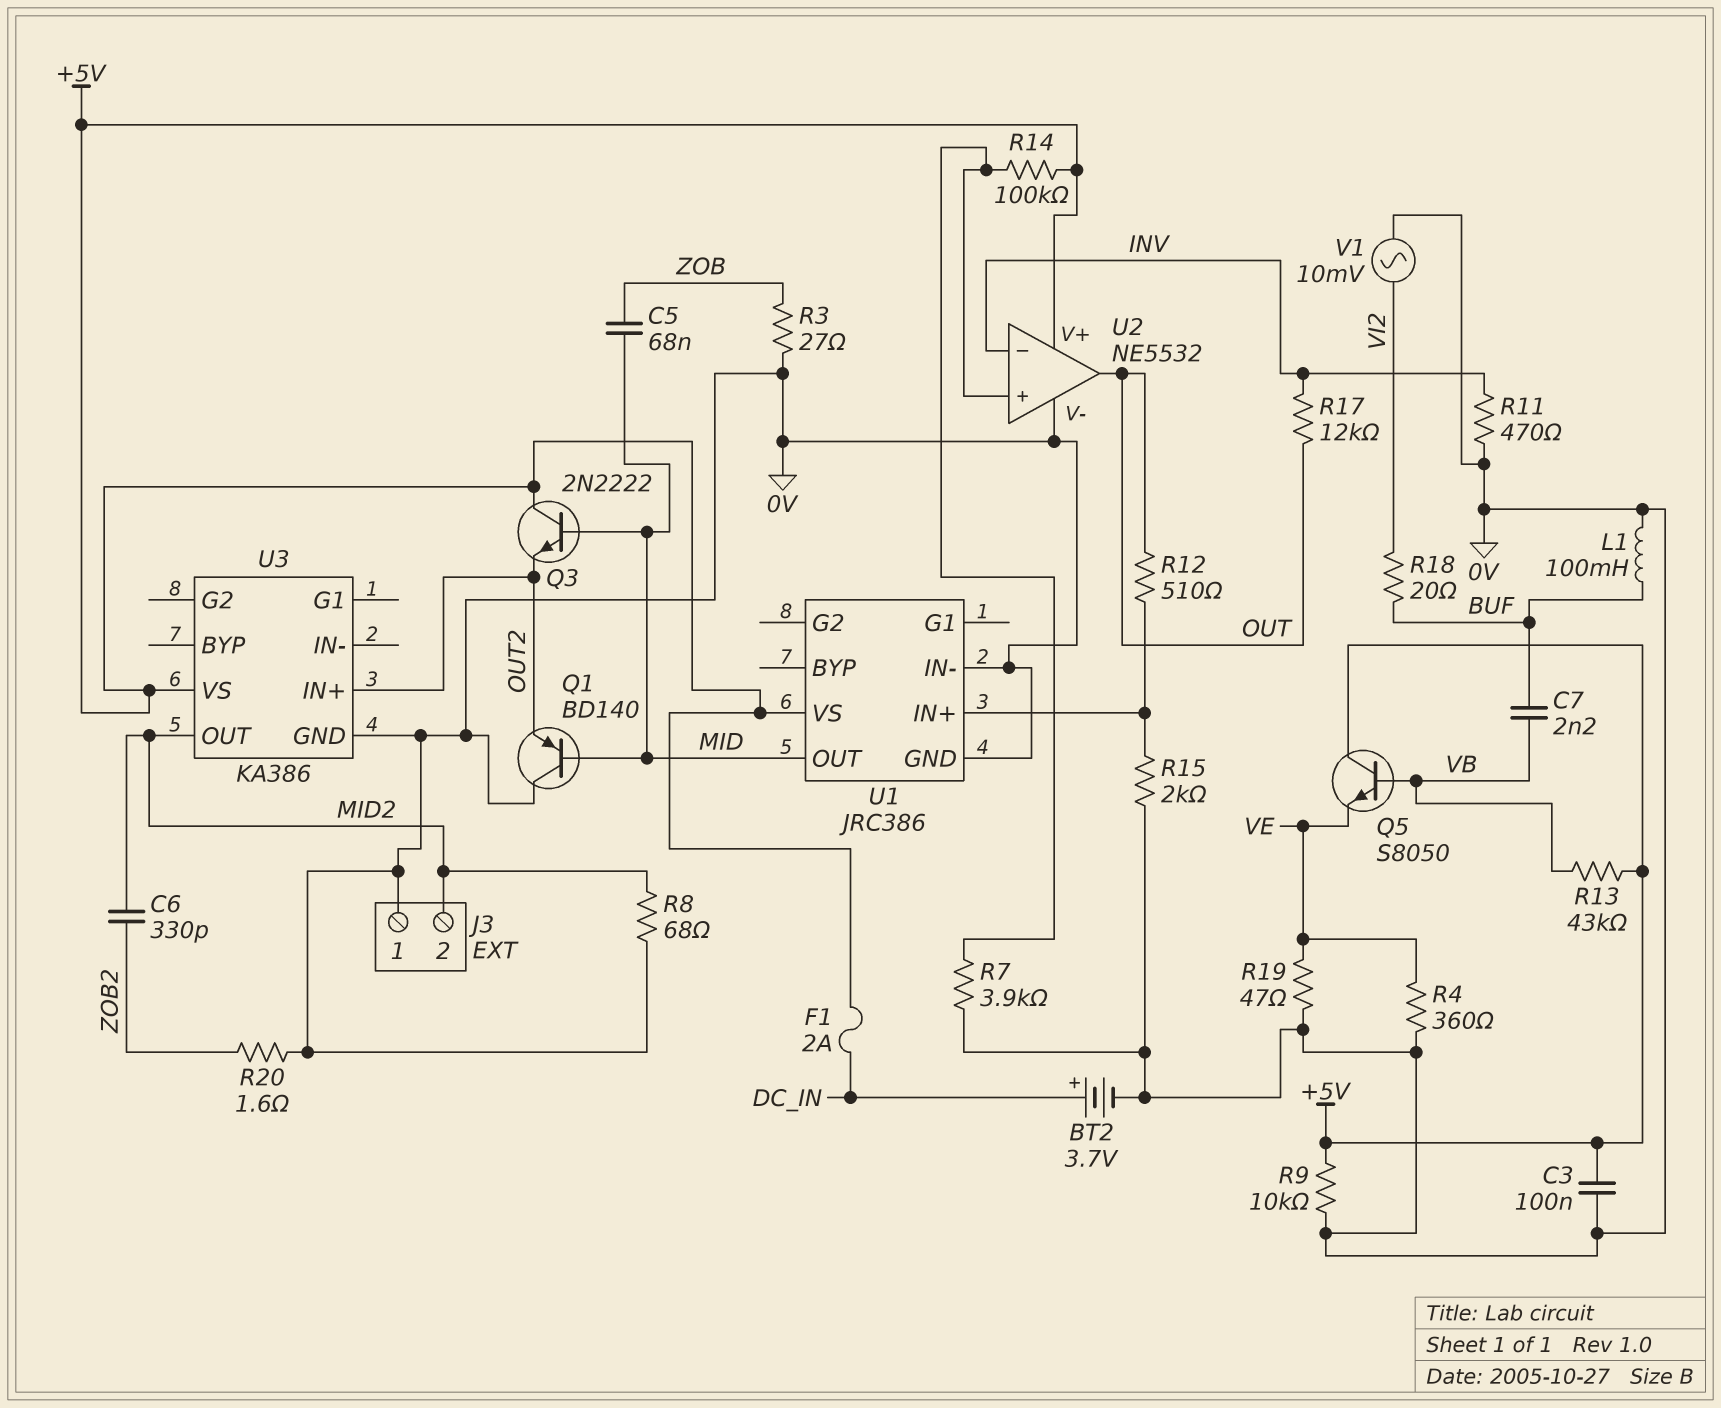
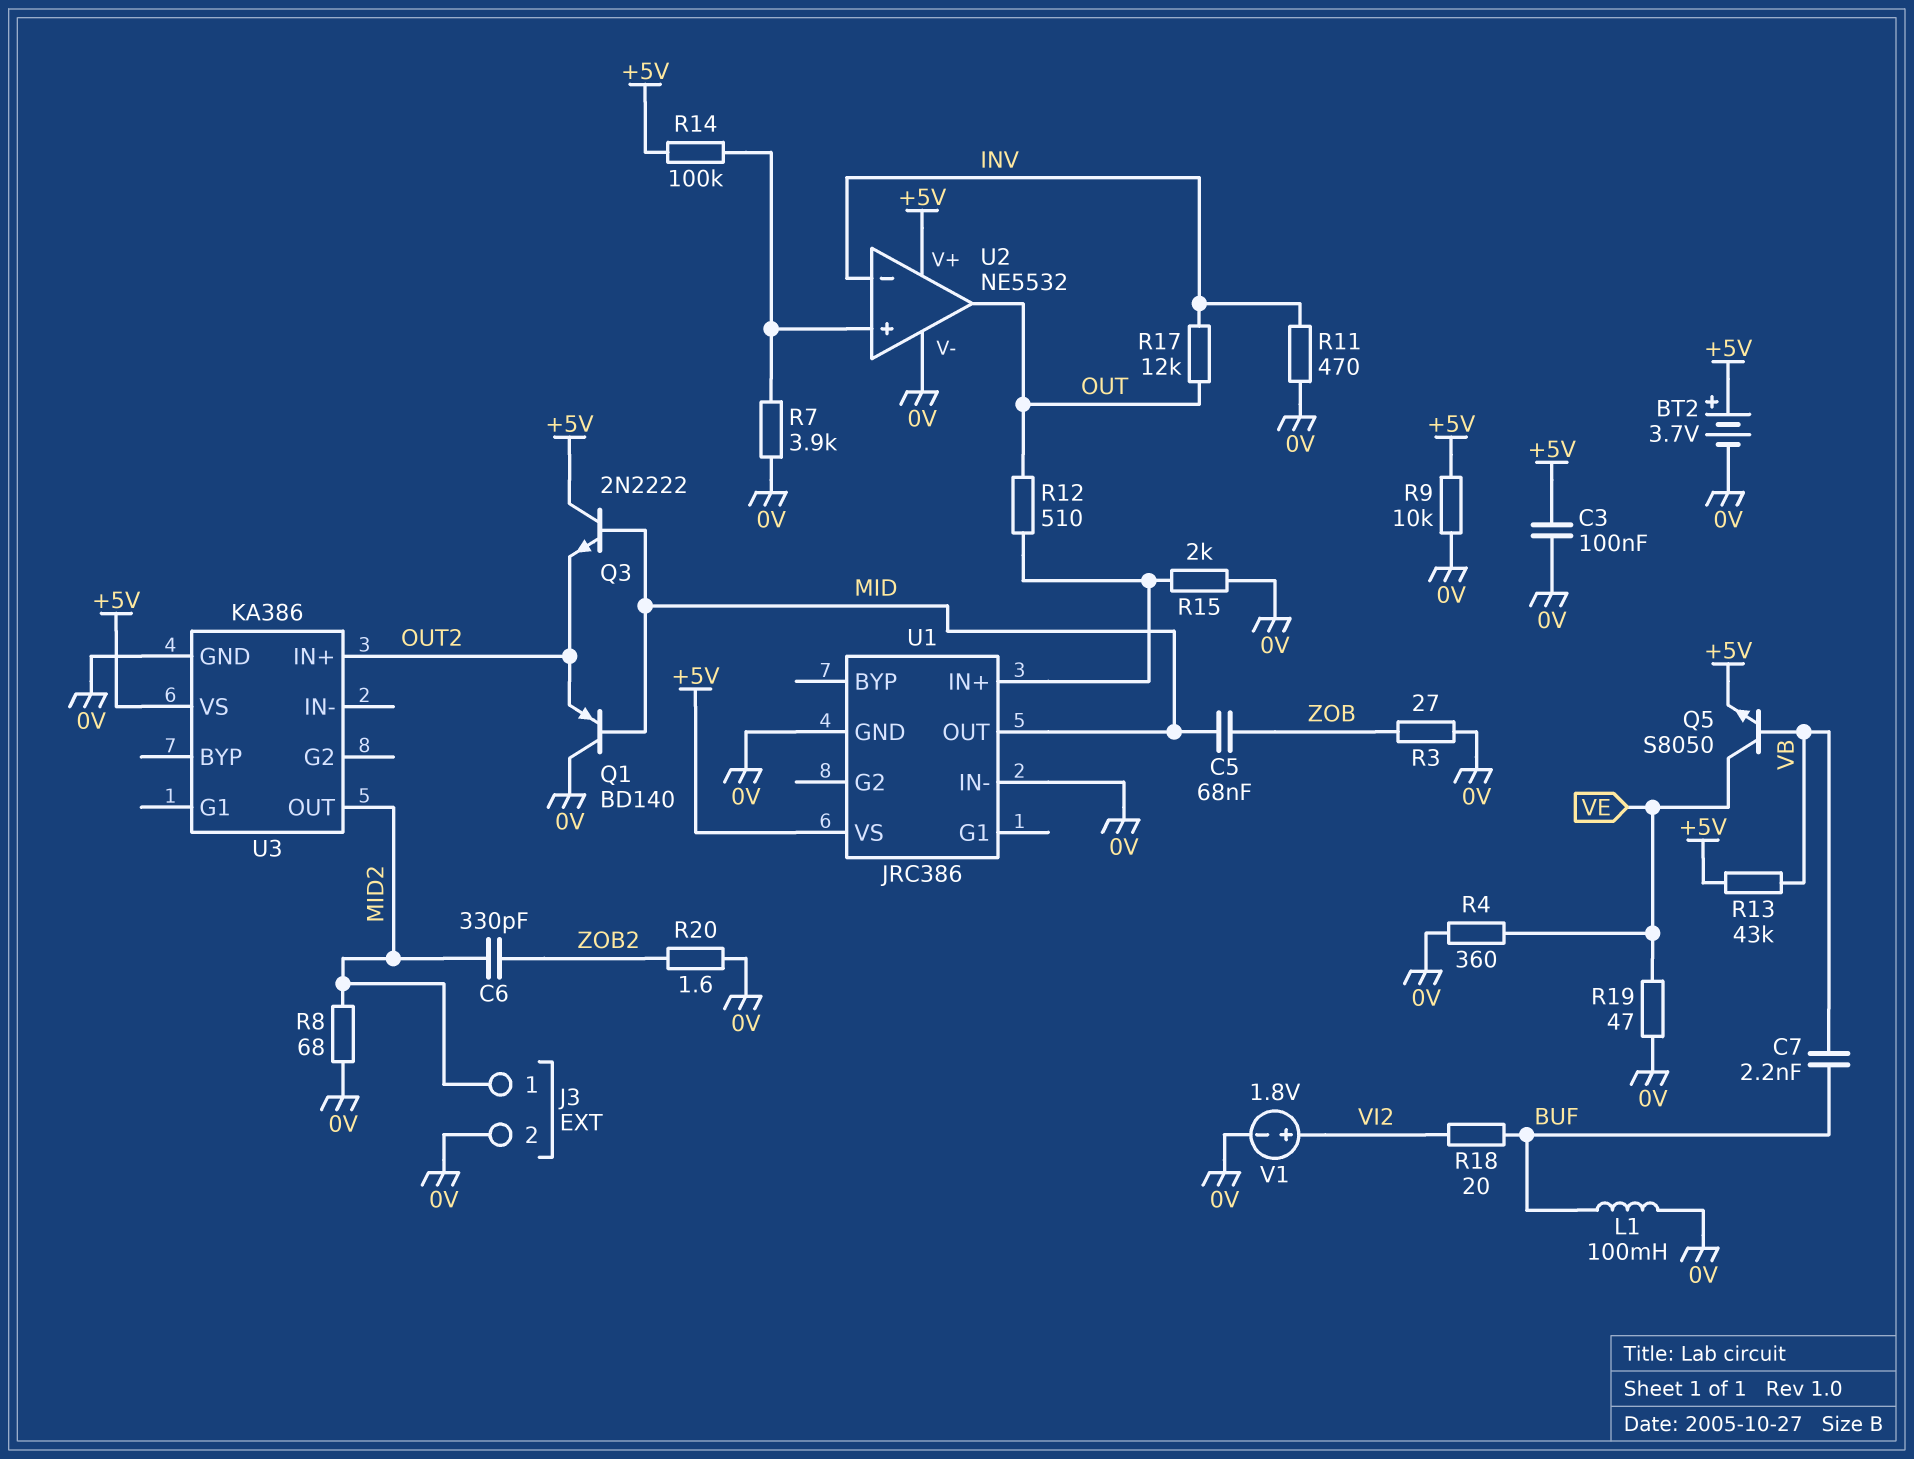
BT2: 3.7V (plus DC_IN, minus 0V) -> 3.7V (plus +5V, minus 0V)
F1: 2A (+5V, DC_IN) -> none
J3 pin 1: 0V -> MID2
J3 pin 2: MID2 -> 0V
Q5: NPN S8050 (B VB, C +5V, E VE) -> NPN S8050 (B VB, C VE, E +5V)
V1: AC 10mV (0V, VI2) -> 1.8V (plus VI2, minus 0V)

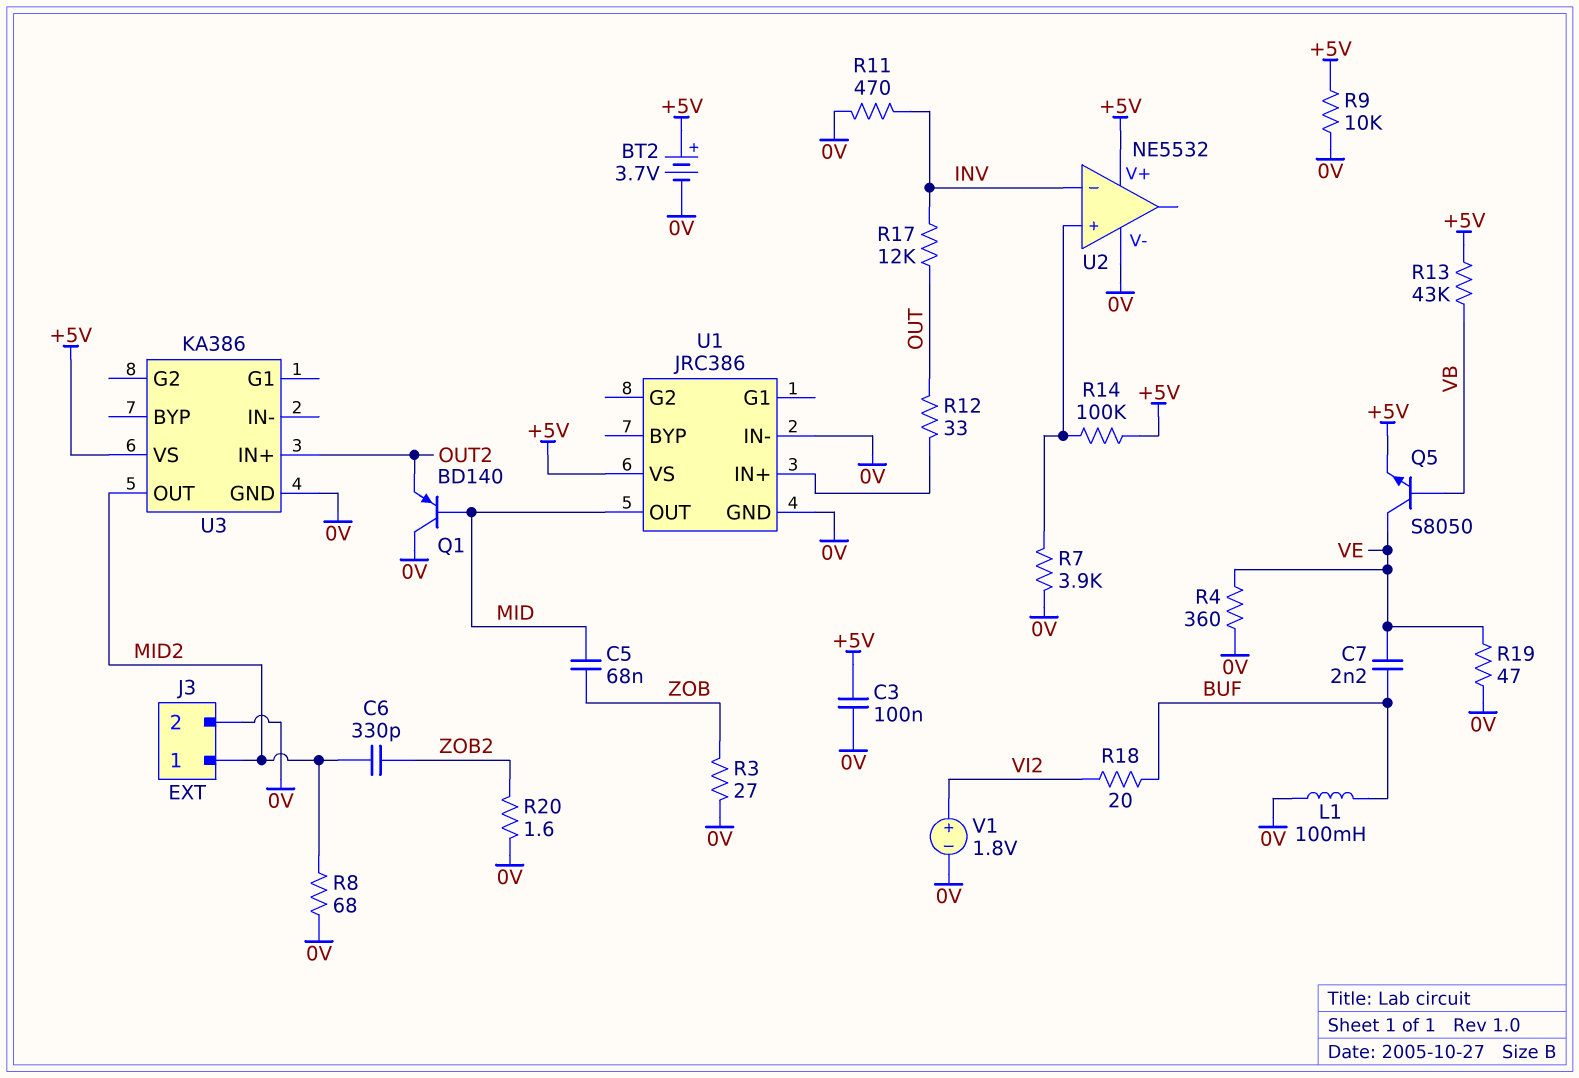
C7: 2.2nF (BUF, VB) -> 2.2nF (BUF, VE)
Q3: NPN 2N2222 (B MID, C +5V, E OUT2) -> none
R12: 510 (OUT, U1/IN+) -> 33 (OUT, U1/IN+)
R15: 2k (0V, U1/IN+) -> none
U2 pin out: OUT -> none

